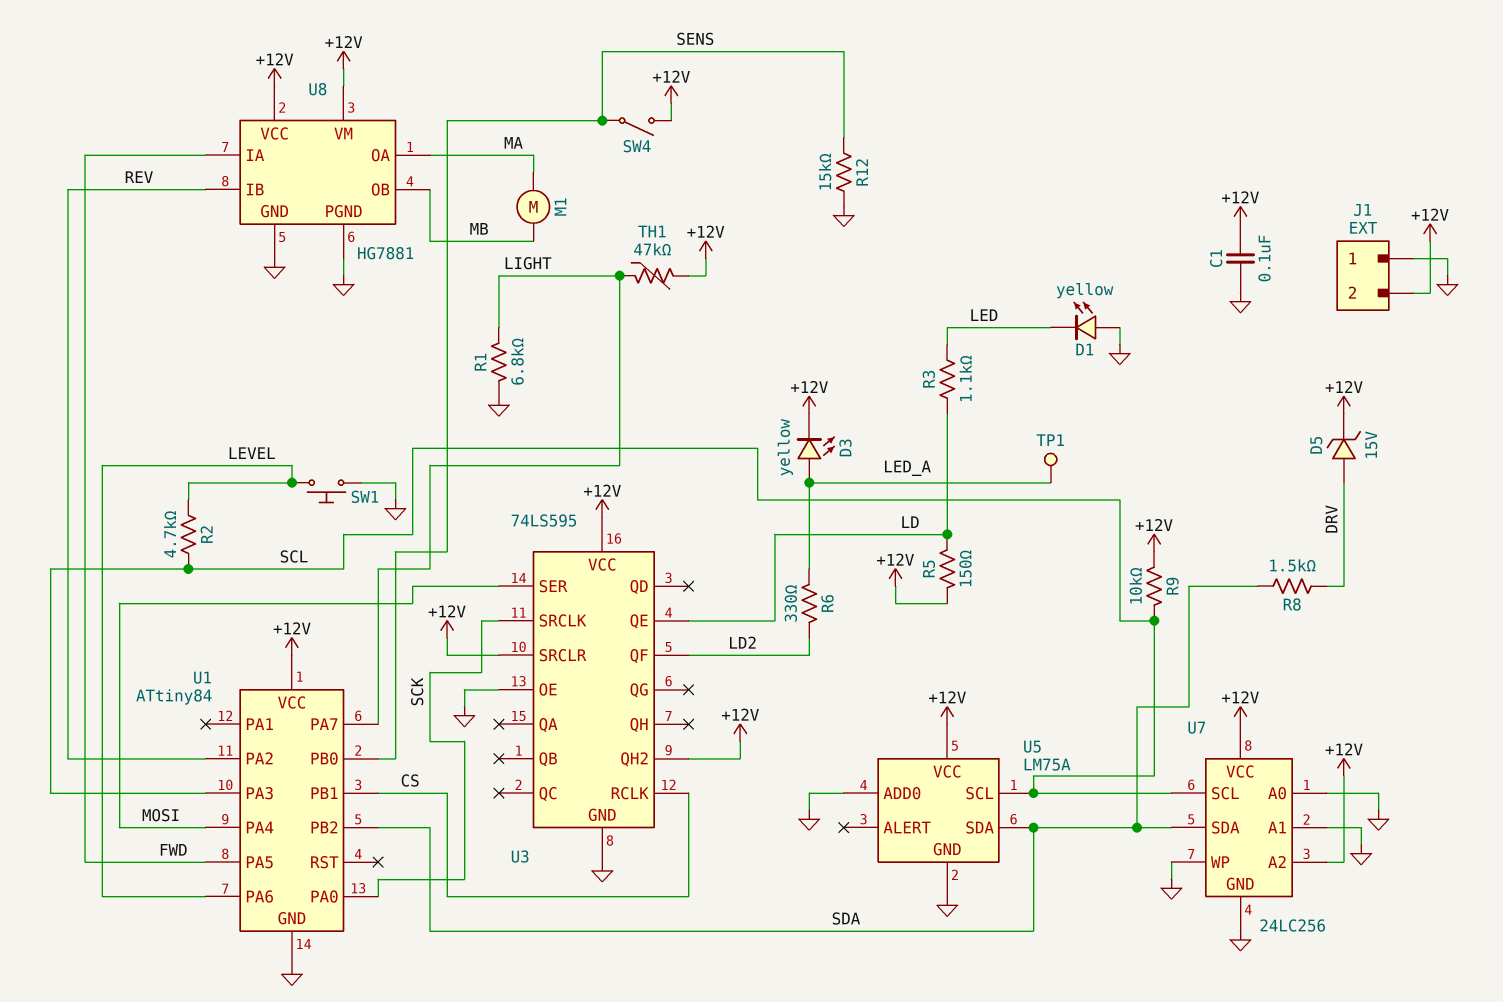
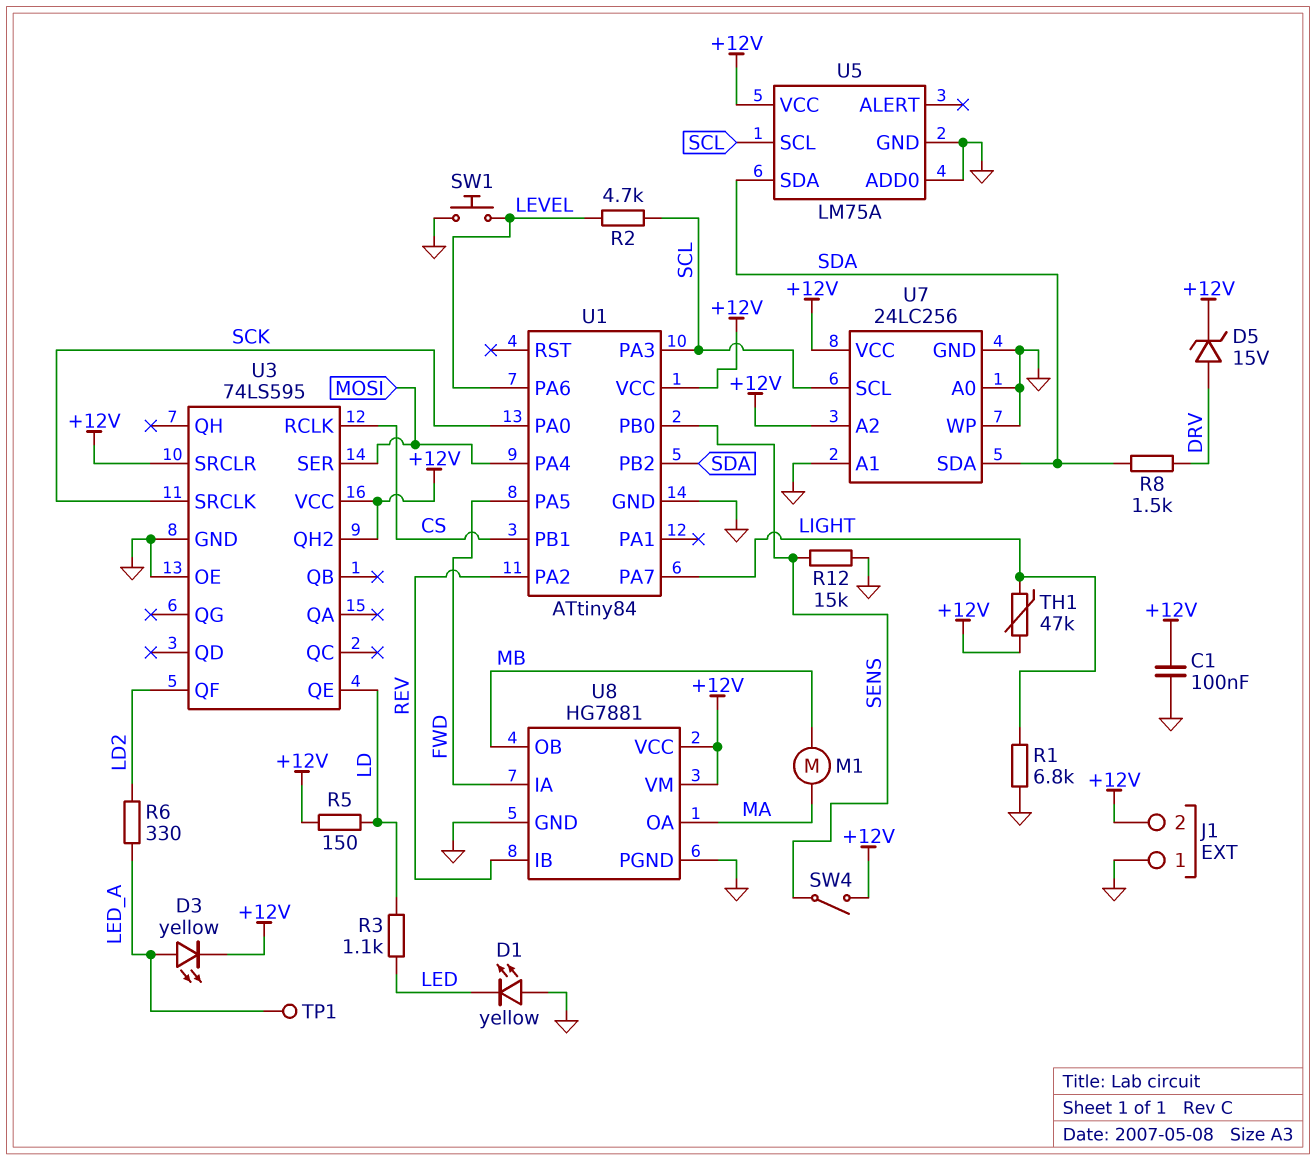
R9: 10k (+12V, SCL) -> none

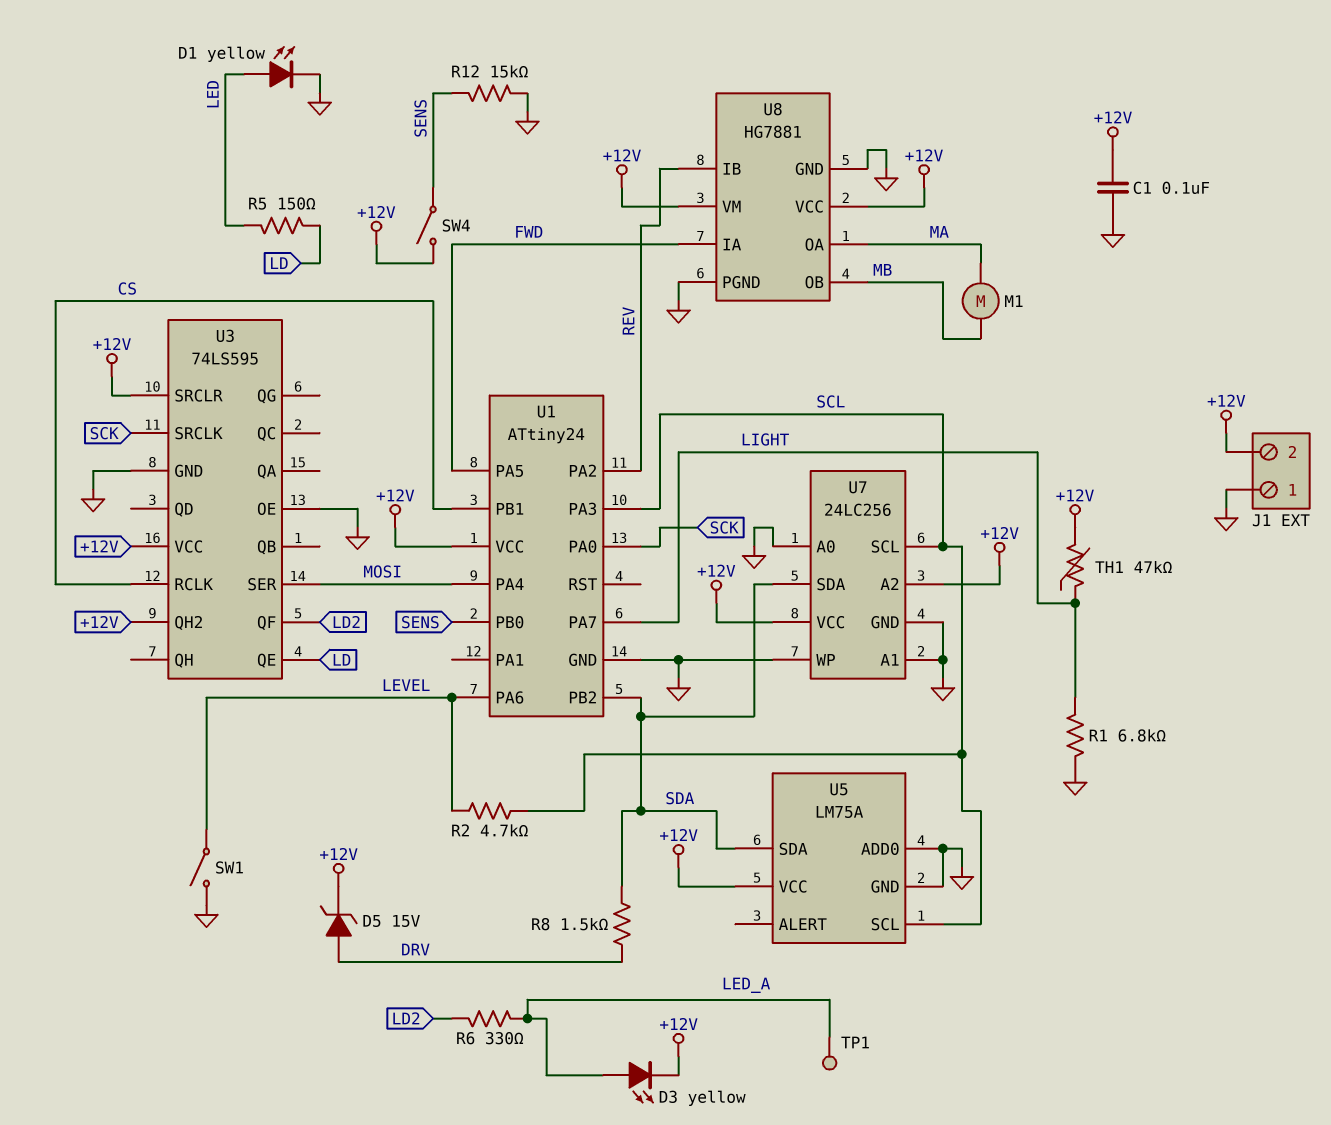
D1: LED yellow (A GND, K LED) -> LED yellow (A LED, K GND)
R3: 1.1k (LD, LED) -> none
R5: 150 (+12V, LD) -> 150 (LD, LED)
SW1: button (GND, LEVEL) -> switch (GND, LEVEL)
U1: ATtiny84 -> ATtiny24

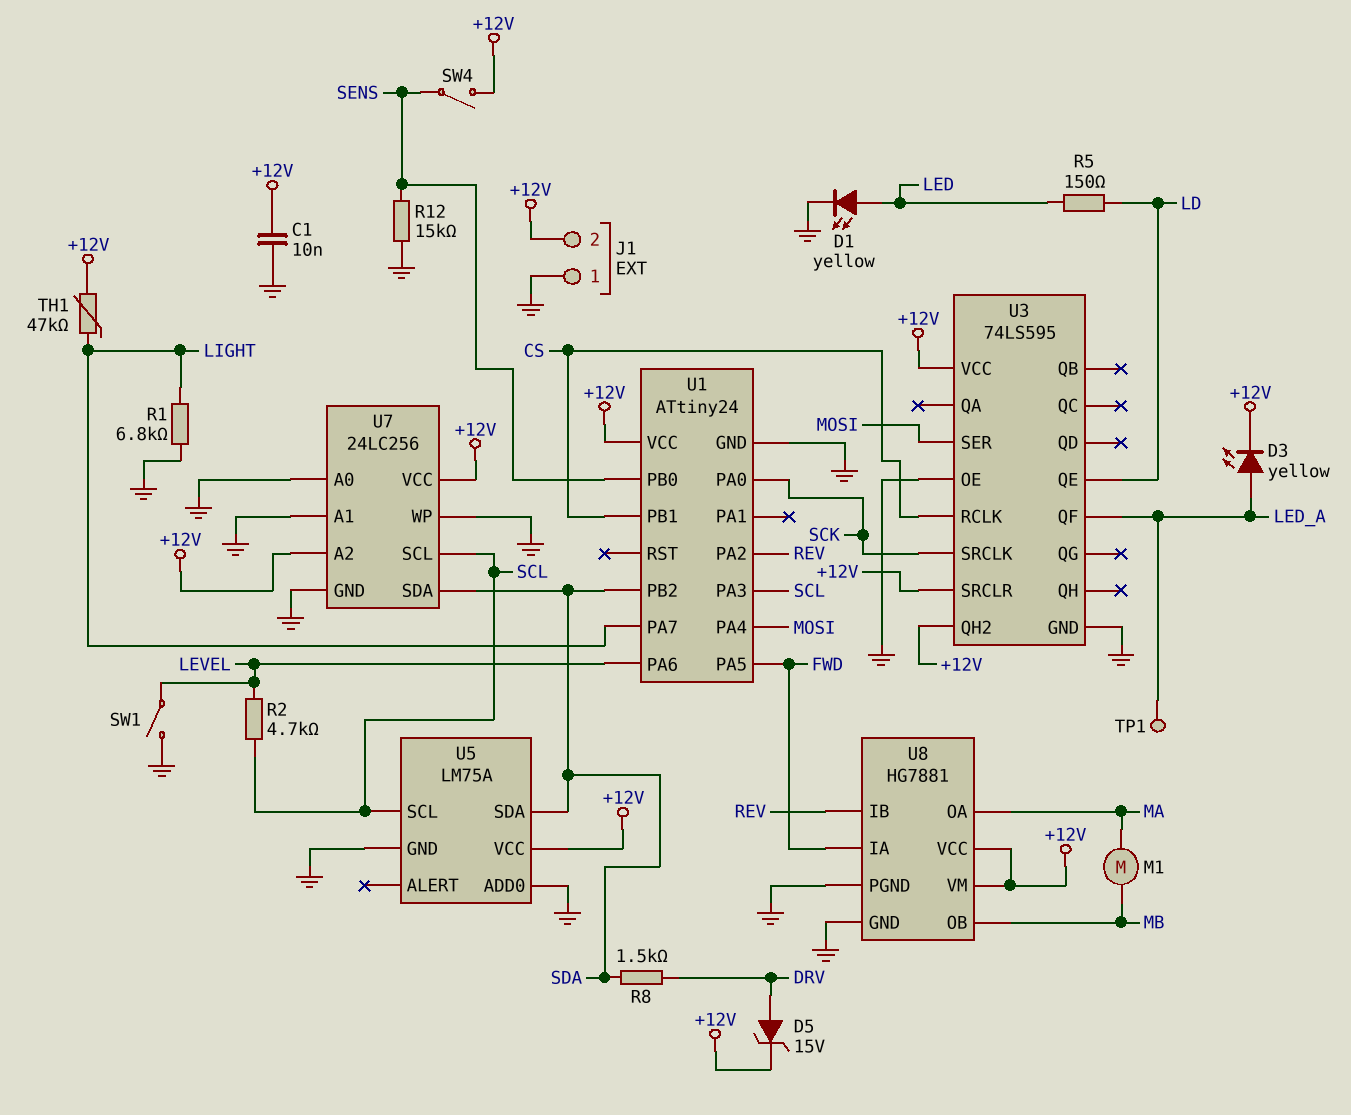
C1: 100nF (+12V, GND) -> 10nF (+12V, GND)
R6: 330 (LD2, LED_A) -> none
U3 pin QF: LD2 -> LED_A

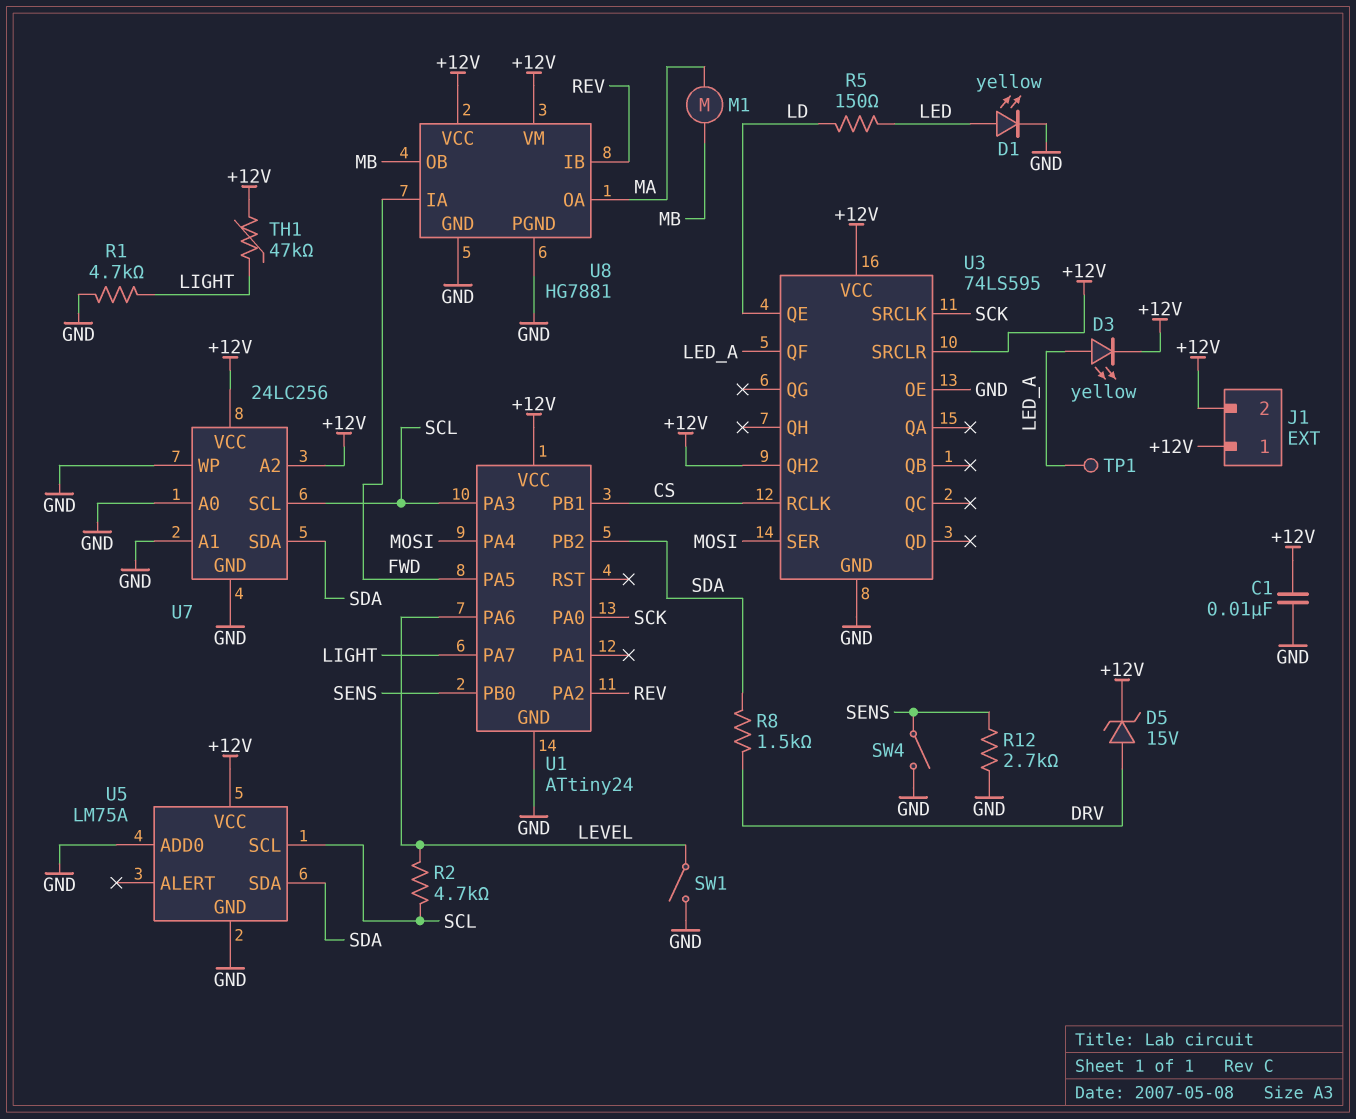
J1 pin 1: GND -> +12V
R1: 6.8k (GND, LIGHT) -> 4.7k (GND, LIGHT)
R12: 15k (GND, SENS) -> 2.7k (GND, SENS)
SW4: switch (+12V, SENS) -> switch (GND, SENS)

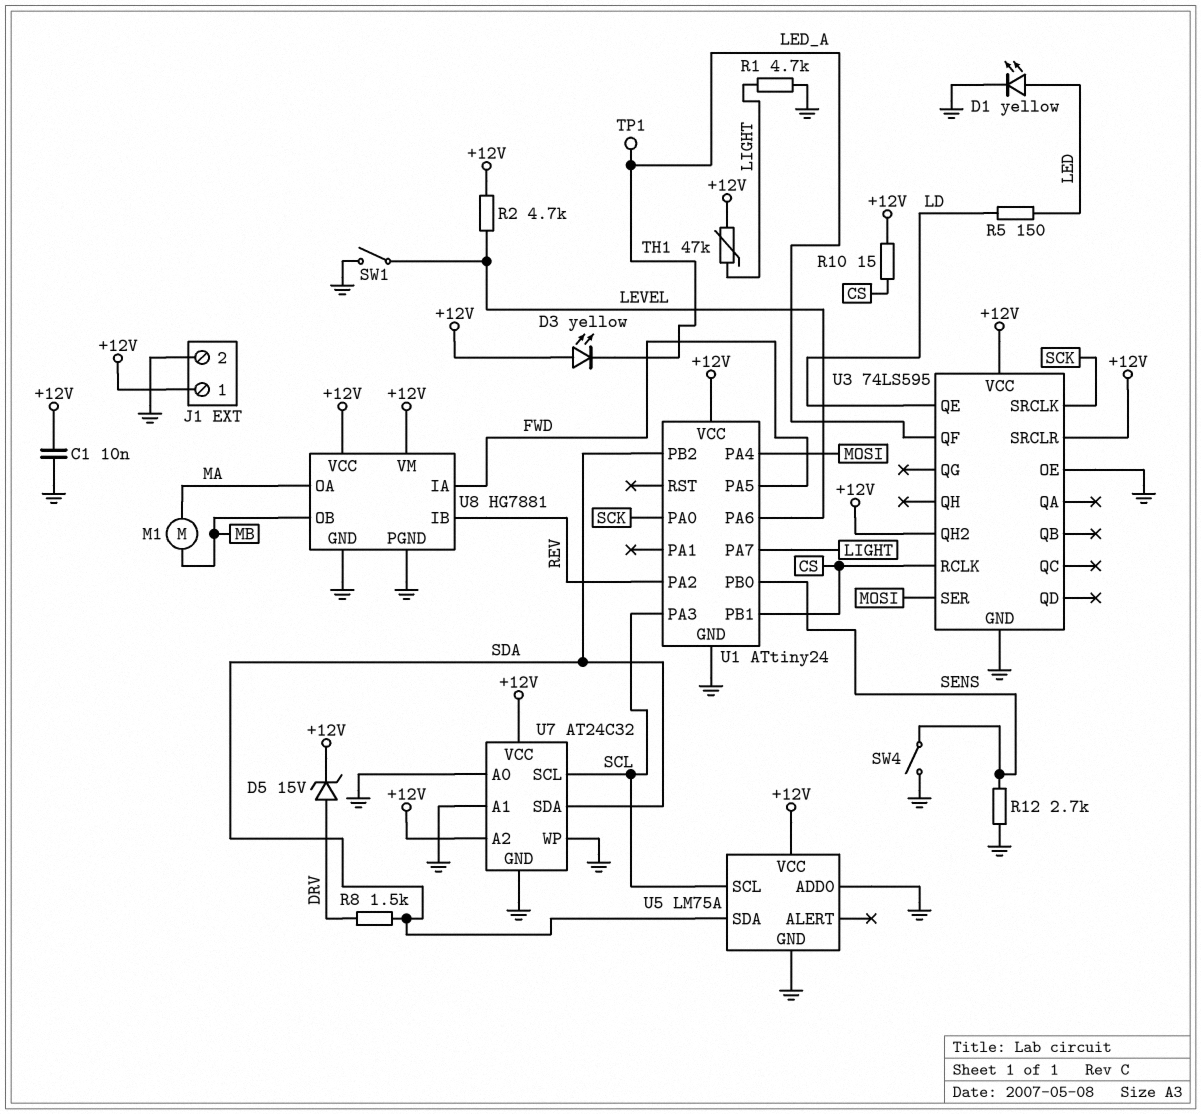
D3: LED yellow (A LED_A, K +12V) -> LED yellow (A +12V, K LED_A)
J1 pin 2: +12V -> GND
R2: 4.7k (LEVEL, SCL) -> 4.7k (+12V, LEVEL)
R10: none -> 15 (+12V, CS)
U7: 24LC256 -> AT24C32

